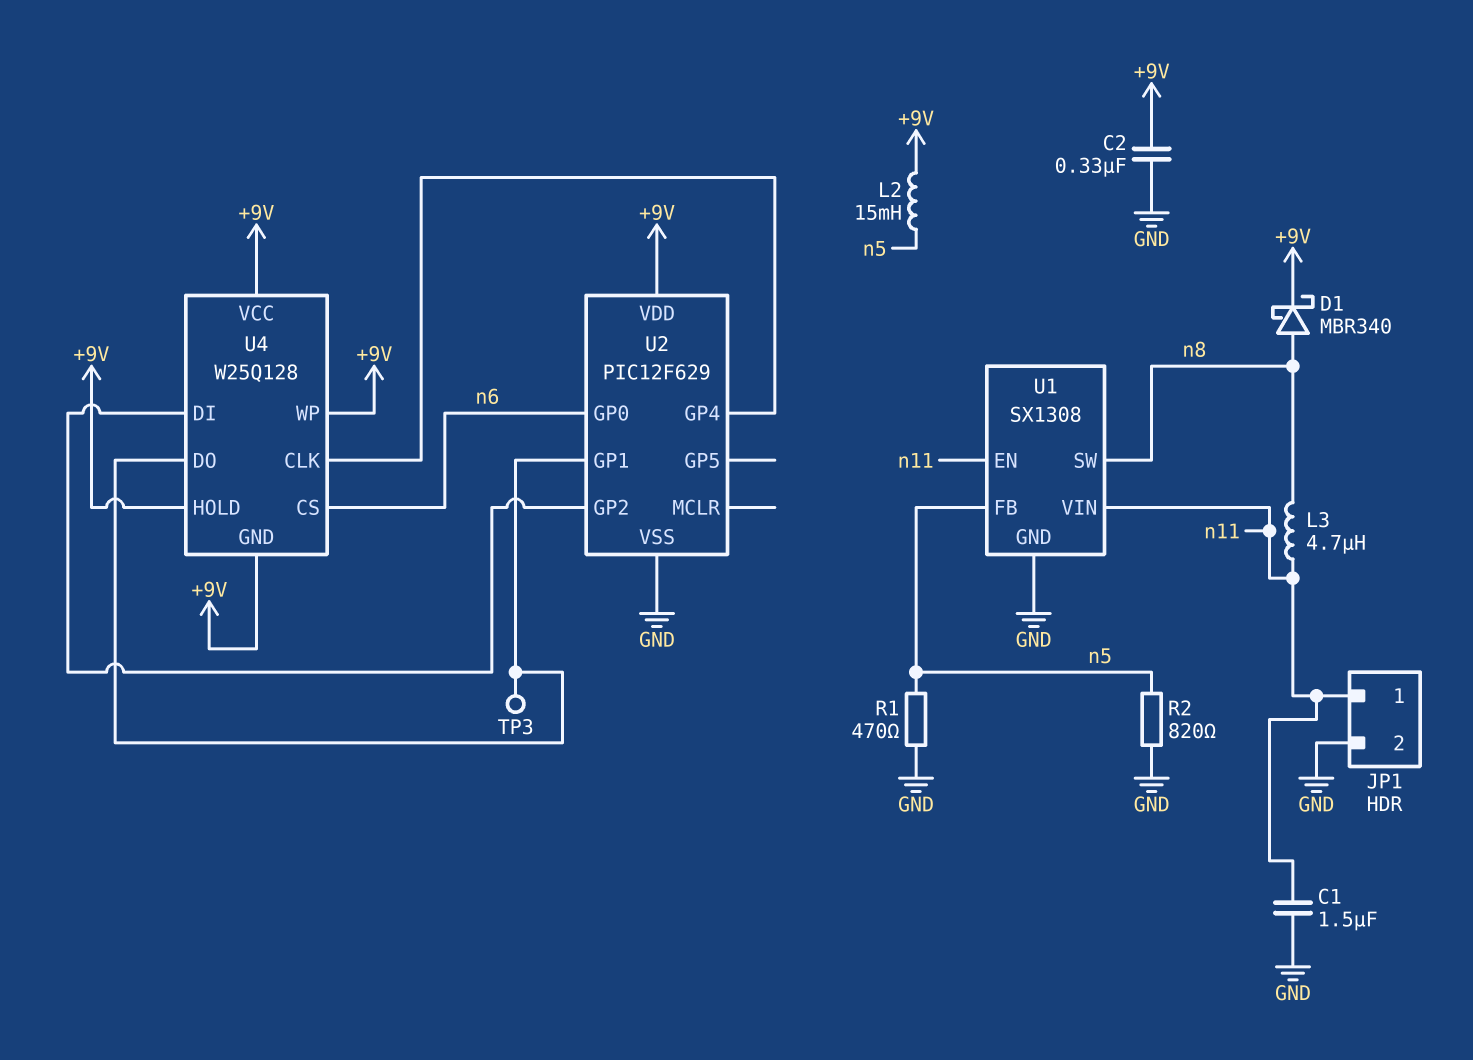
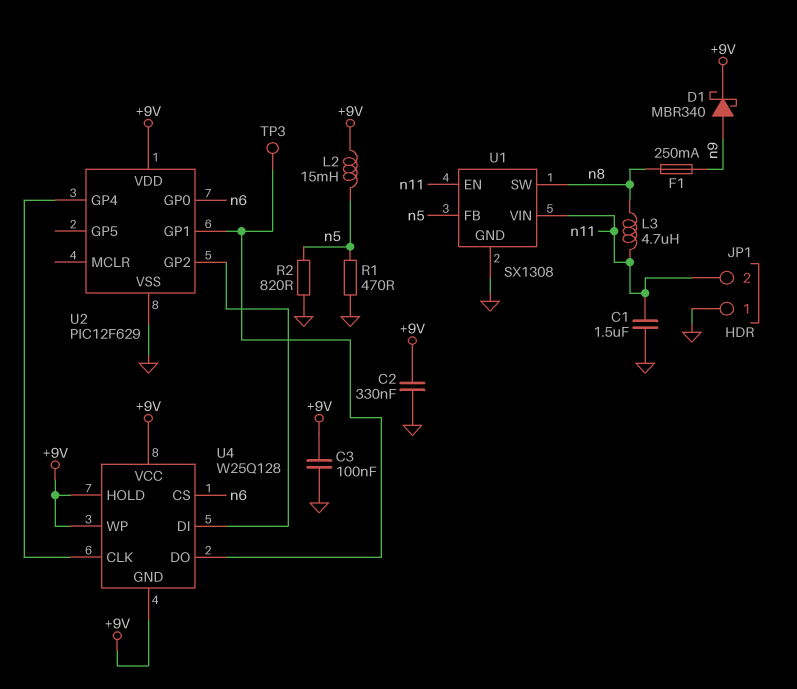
C3: none -> 100nF (+9V, GND)
D1: schottky MBR340 (A n8, K +9V) -> schottky MBR340 (A n9, K +9V)
F1: none -> 250mA (n8, n9)
JP1 pin 1: n11 -> GND
JP1 pin 2: GND -> n11

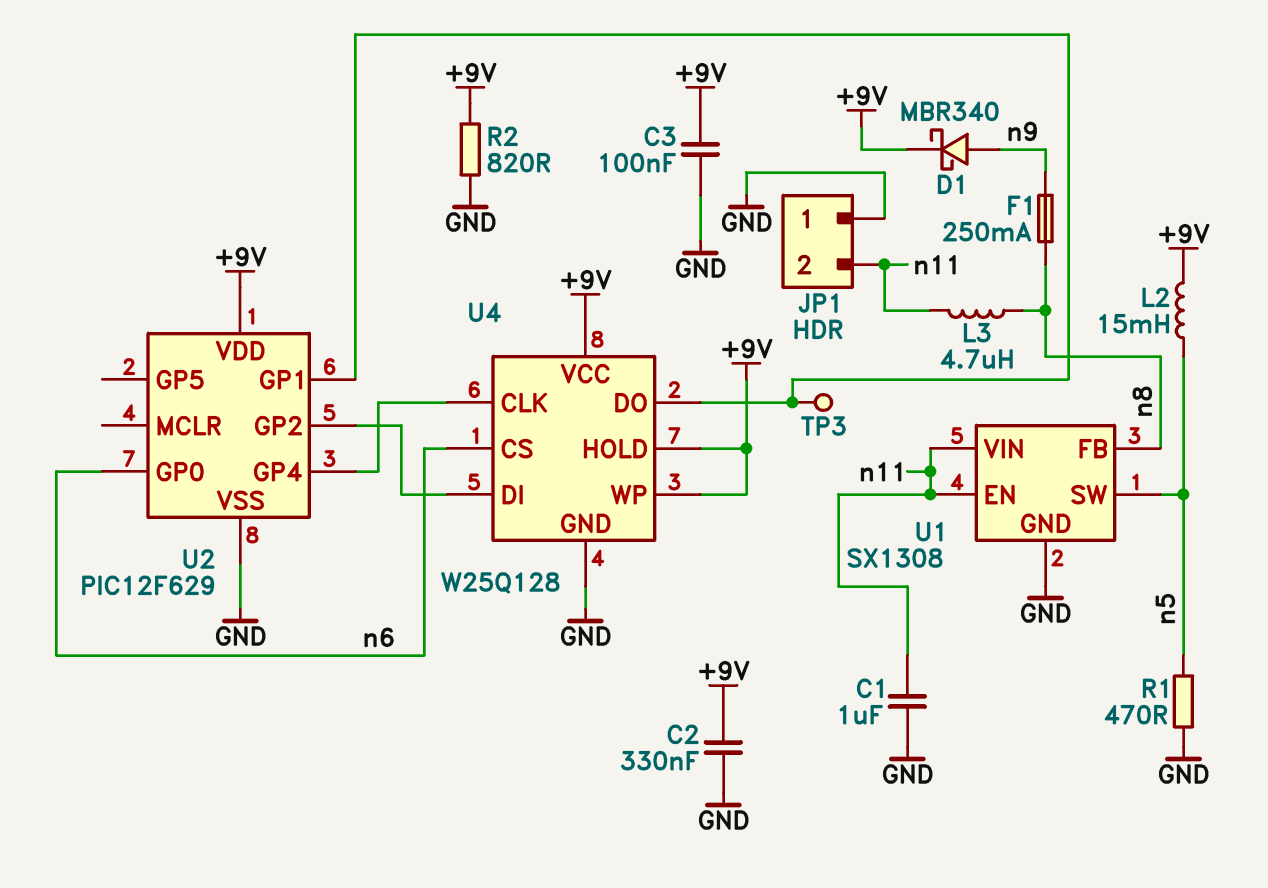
C1: 1.5uF (GND, n11) -> 1uF (GND, n11)
R2: 820 (GND, n5) -> 820 (+9V, GND)
U1 pin FB: n5 -> n8
U1 pin SW: n8 -> n5
U4 pin GND: +9V -> GND

